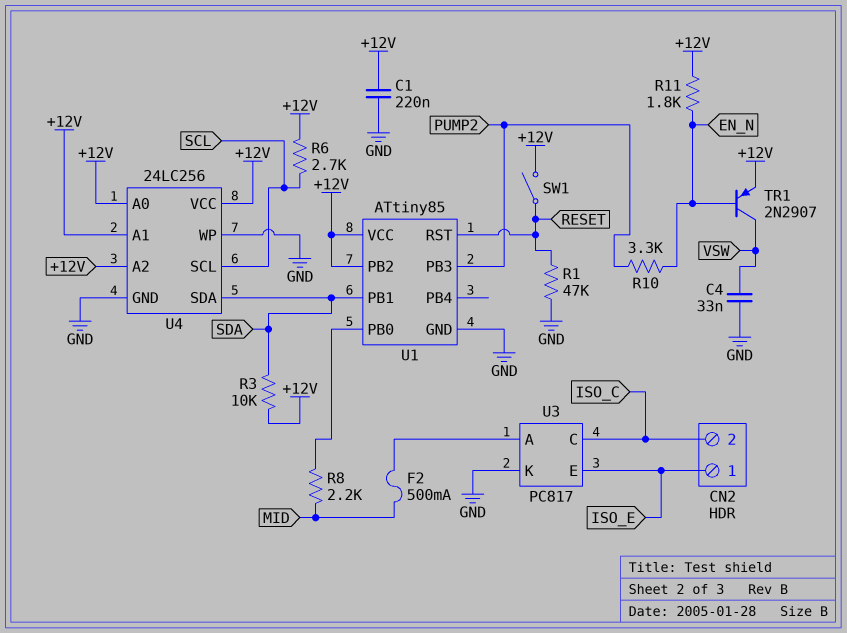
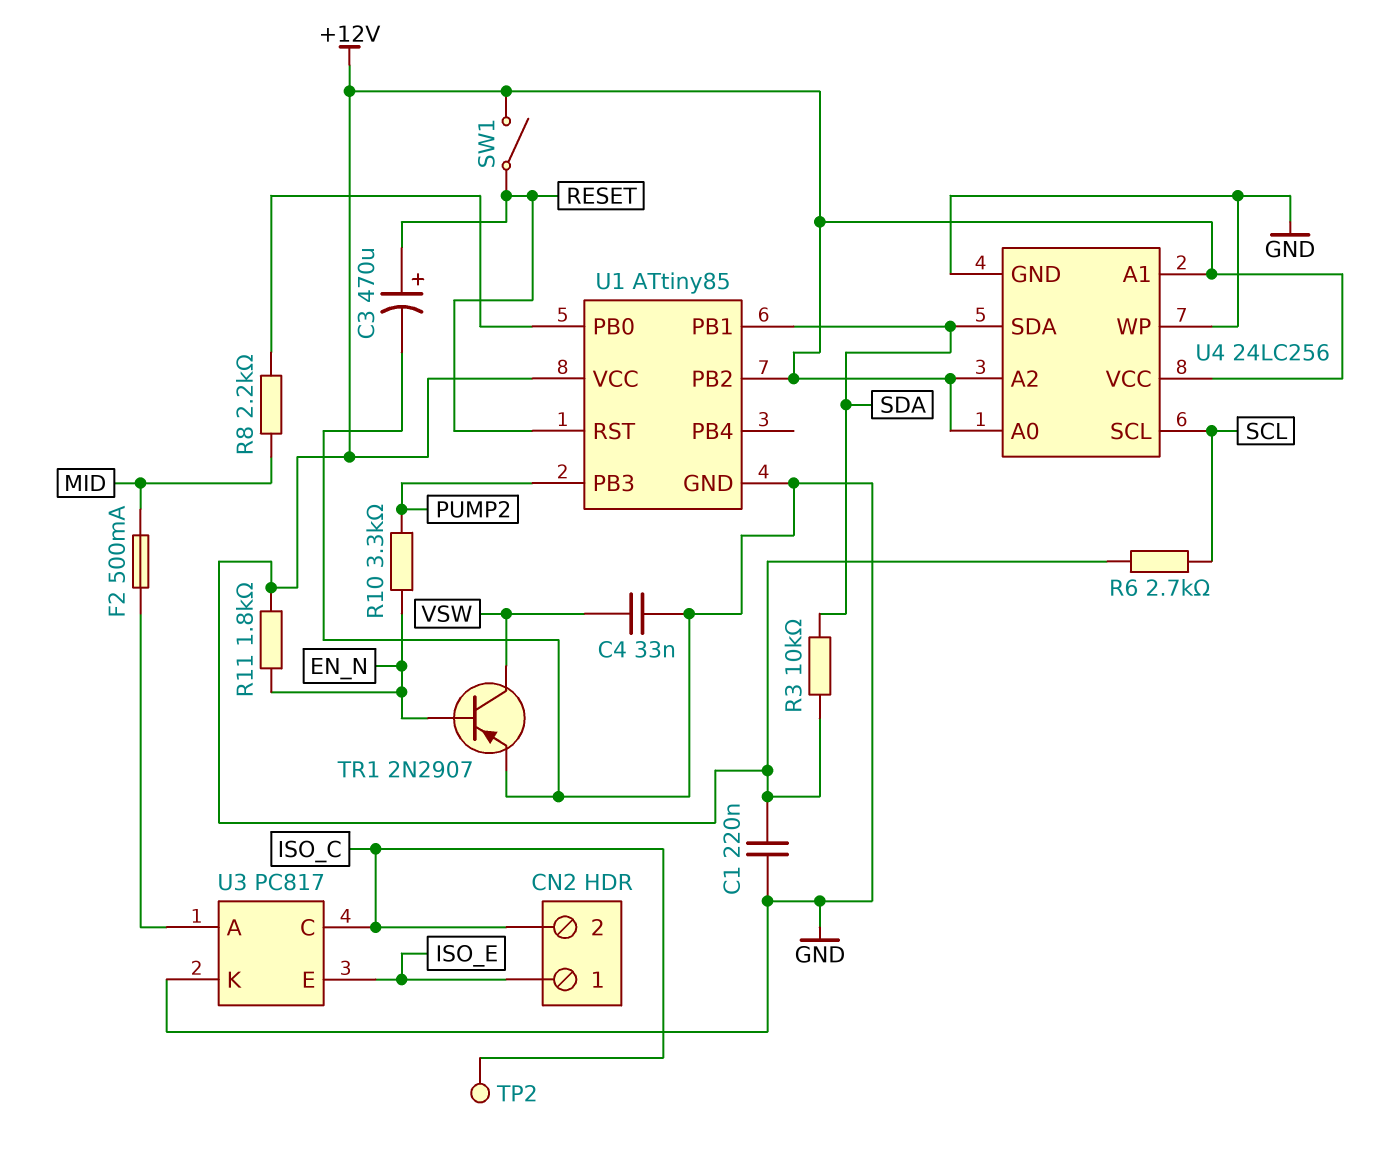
C3: none -> 470uF (plus RESET, minus GND)
R1: 47k (GND, RESET) -> none
TP2: none -> test point (ISO_C)
TR1: PNP 2N2907 (B EN_N, C VSW, E +12V) -> PNP 2N2907 (B EN_N, C VSW, E GND)

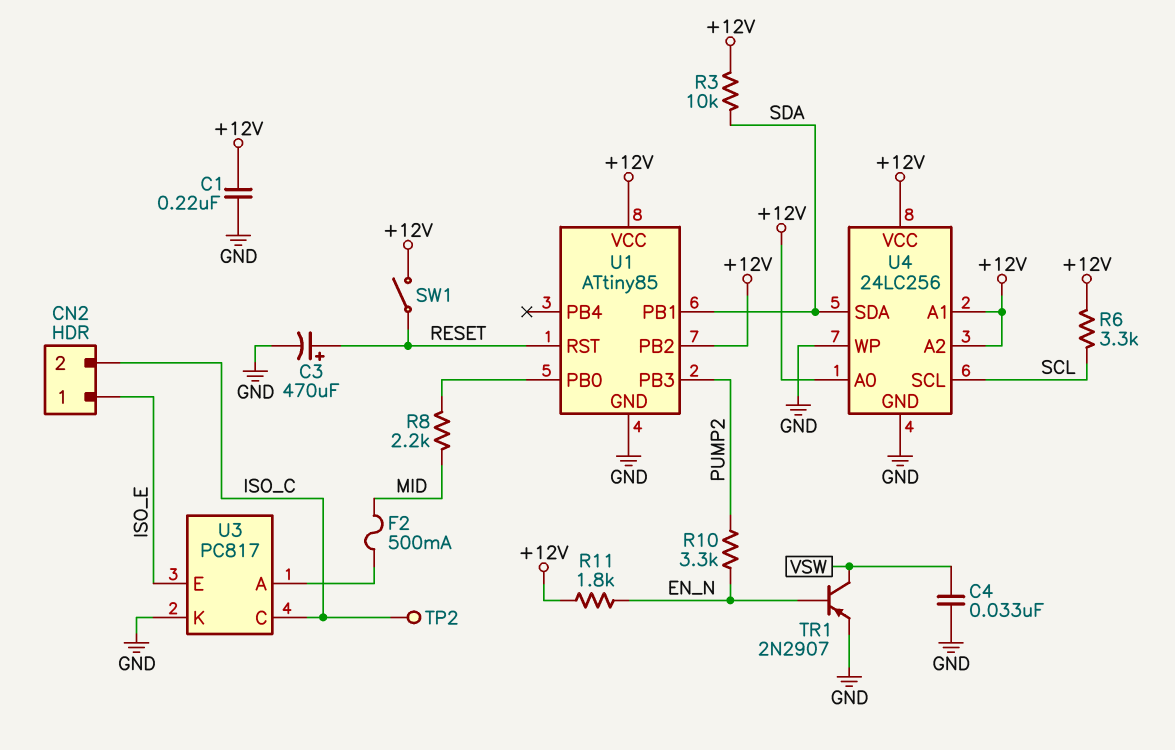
R6: 2.7k (+12V, SCL) -> 3.3k (+12V, SCL)

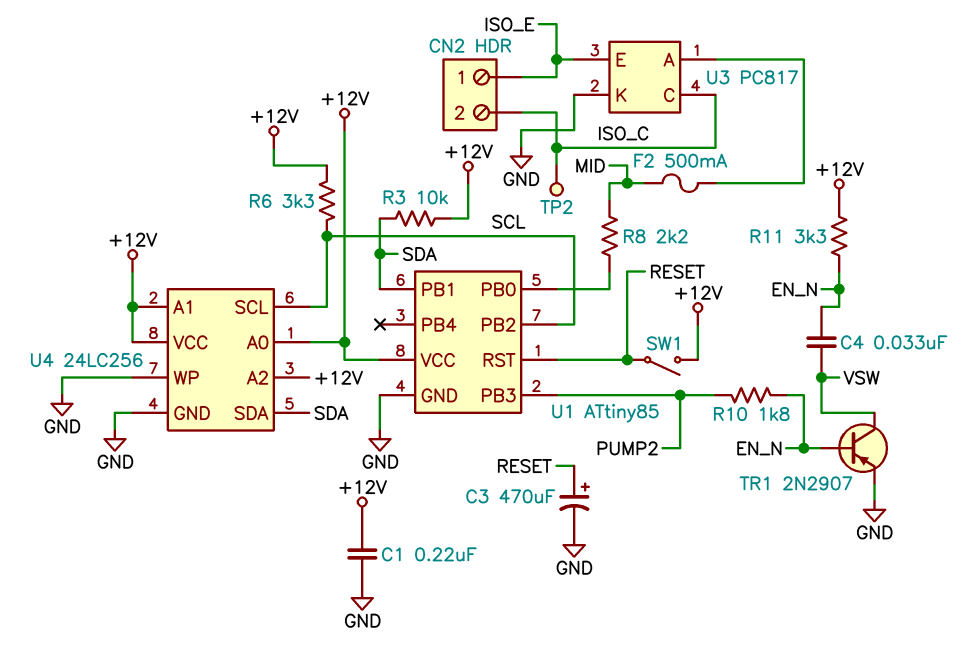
C4: 33nF (GND, VSW) -> 33nF (EN_N, VSW)
R10: 3.3k (EN_N, PUMP2) -> 1.8k (EN_N, PUMP2)
R11: 1.8k (+12V, EN_N) -> 3.3k (+12V, EN_N)
U1 pin PB2: +12V -> SCL

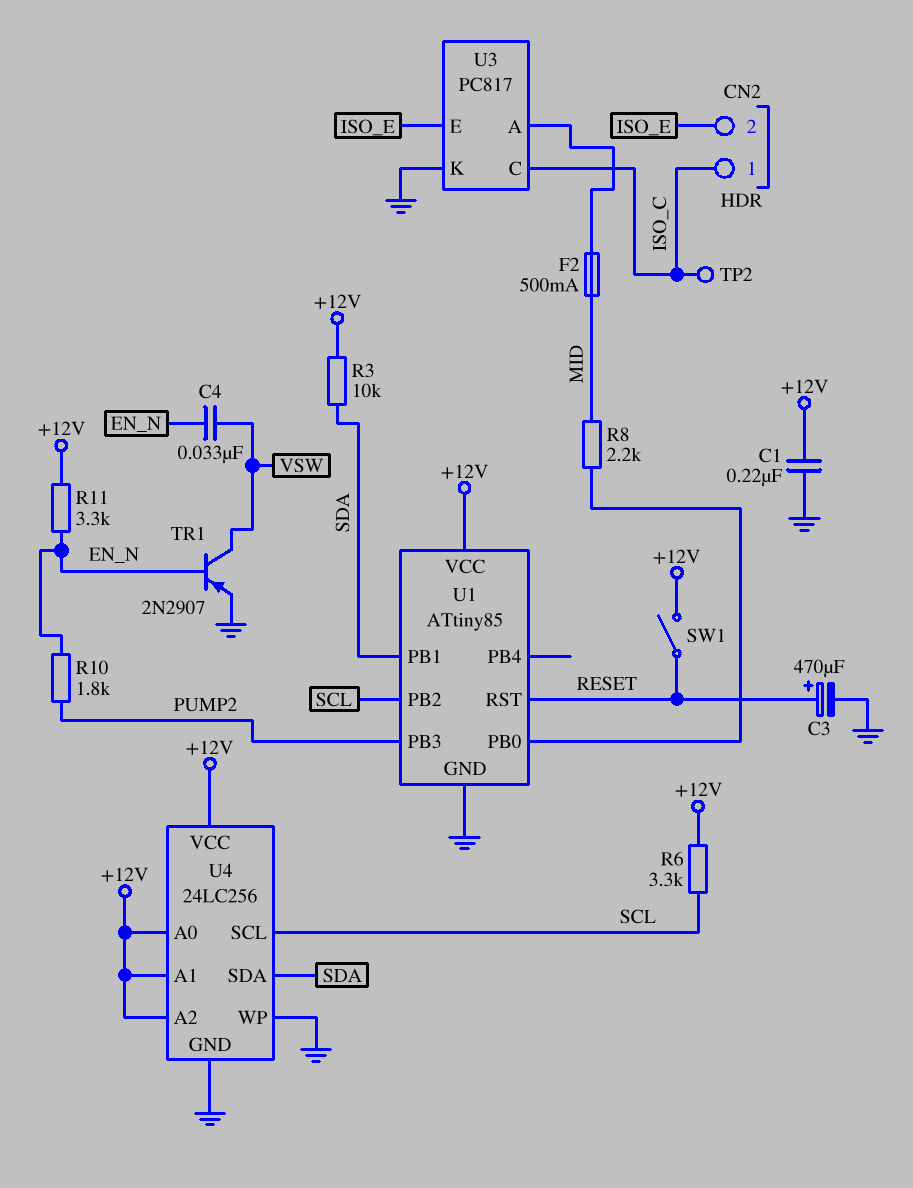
CN2 pin 1: ISO_E -> ISO_C
CN2 pin 2: ISO_C -> ISO_E

